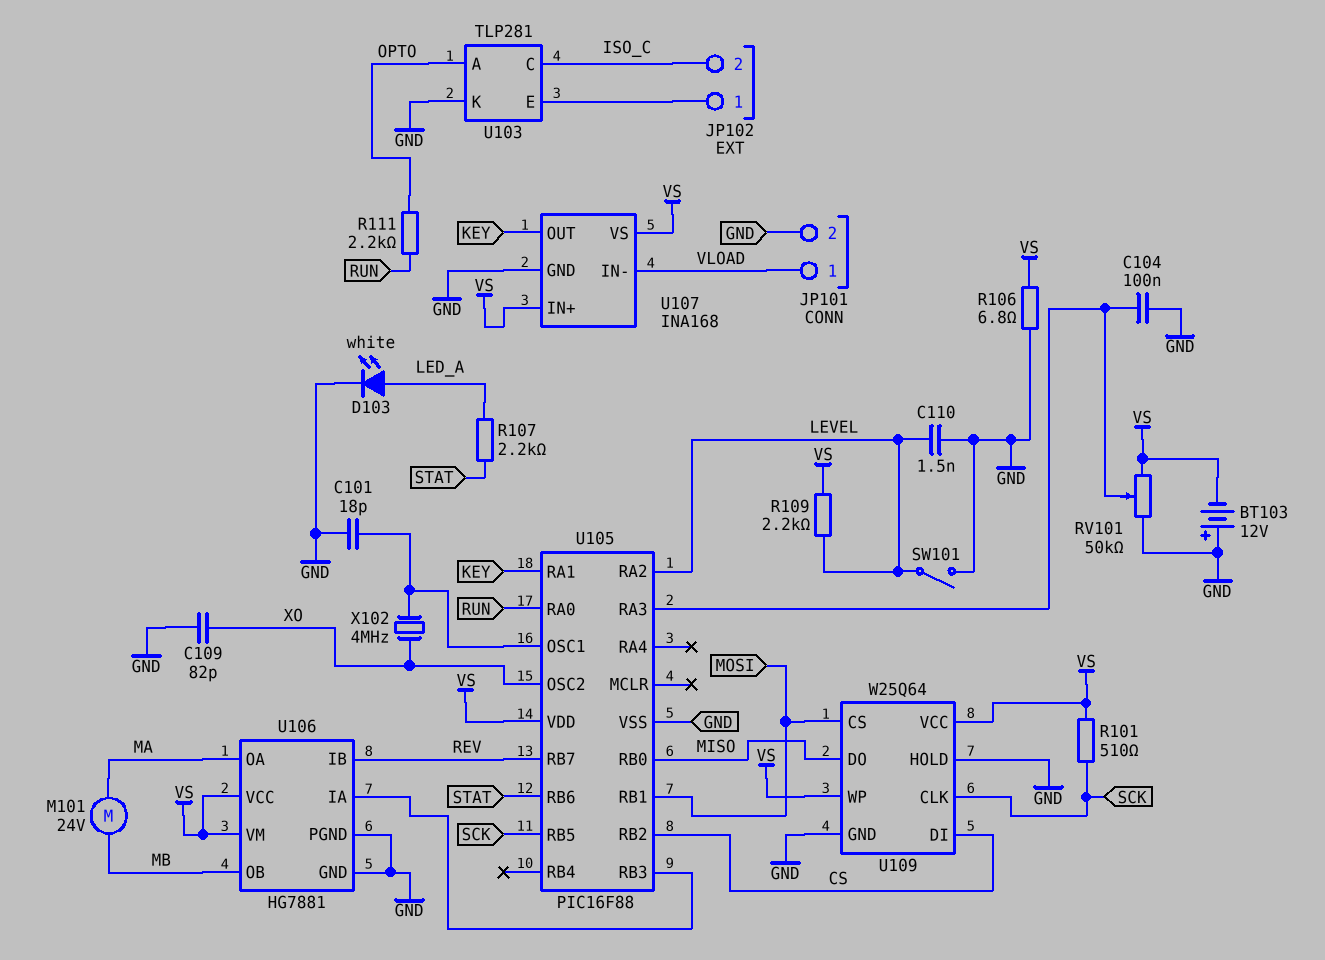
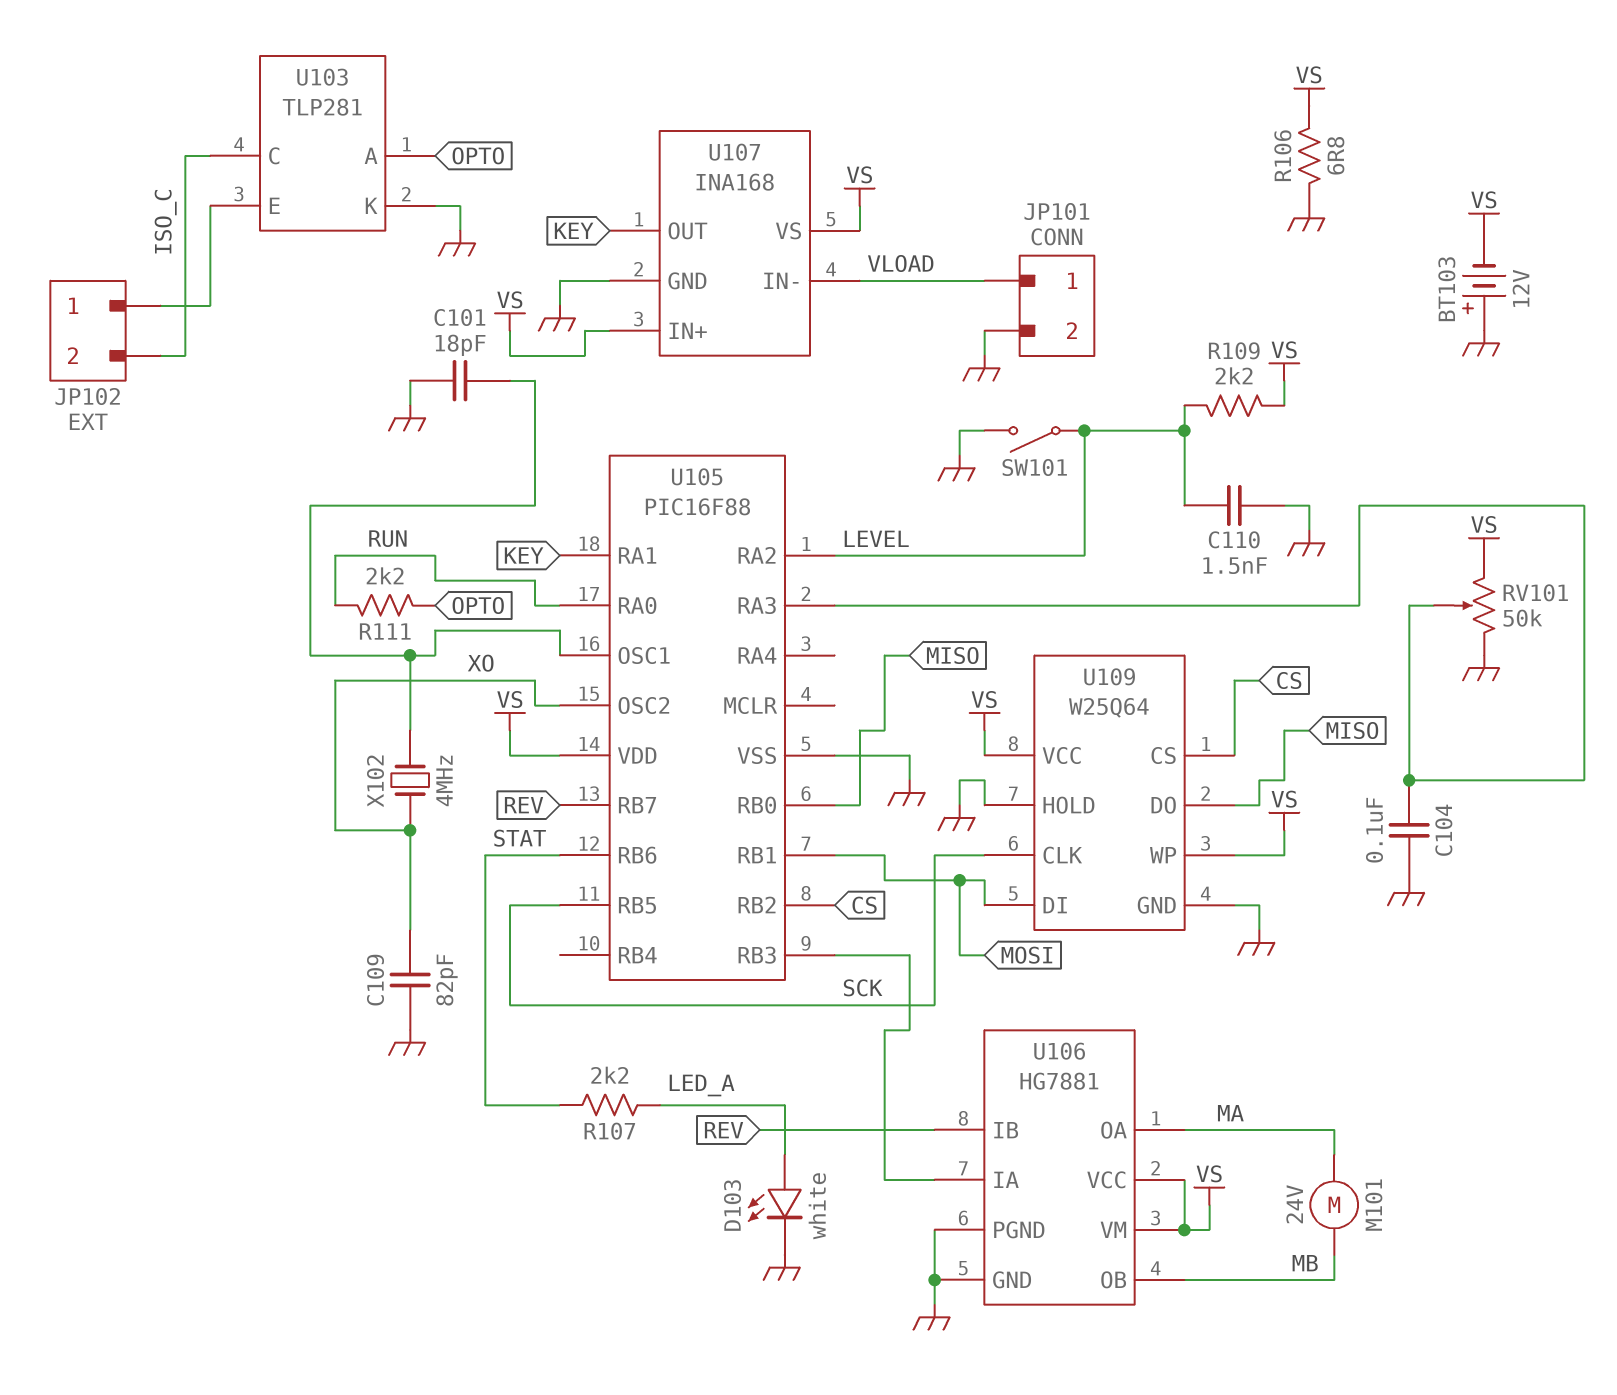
R101: 510 (SCK, VS) -> none
U109 pin CS: MOSI -> CS
U109 pin DI: CS -> MOSI

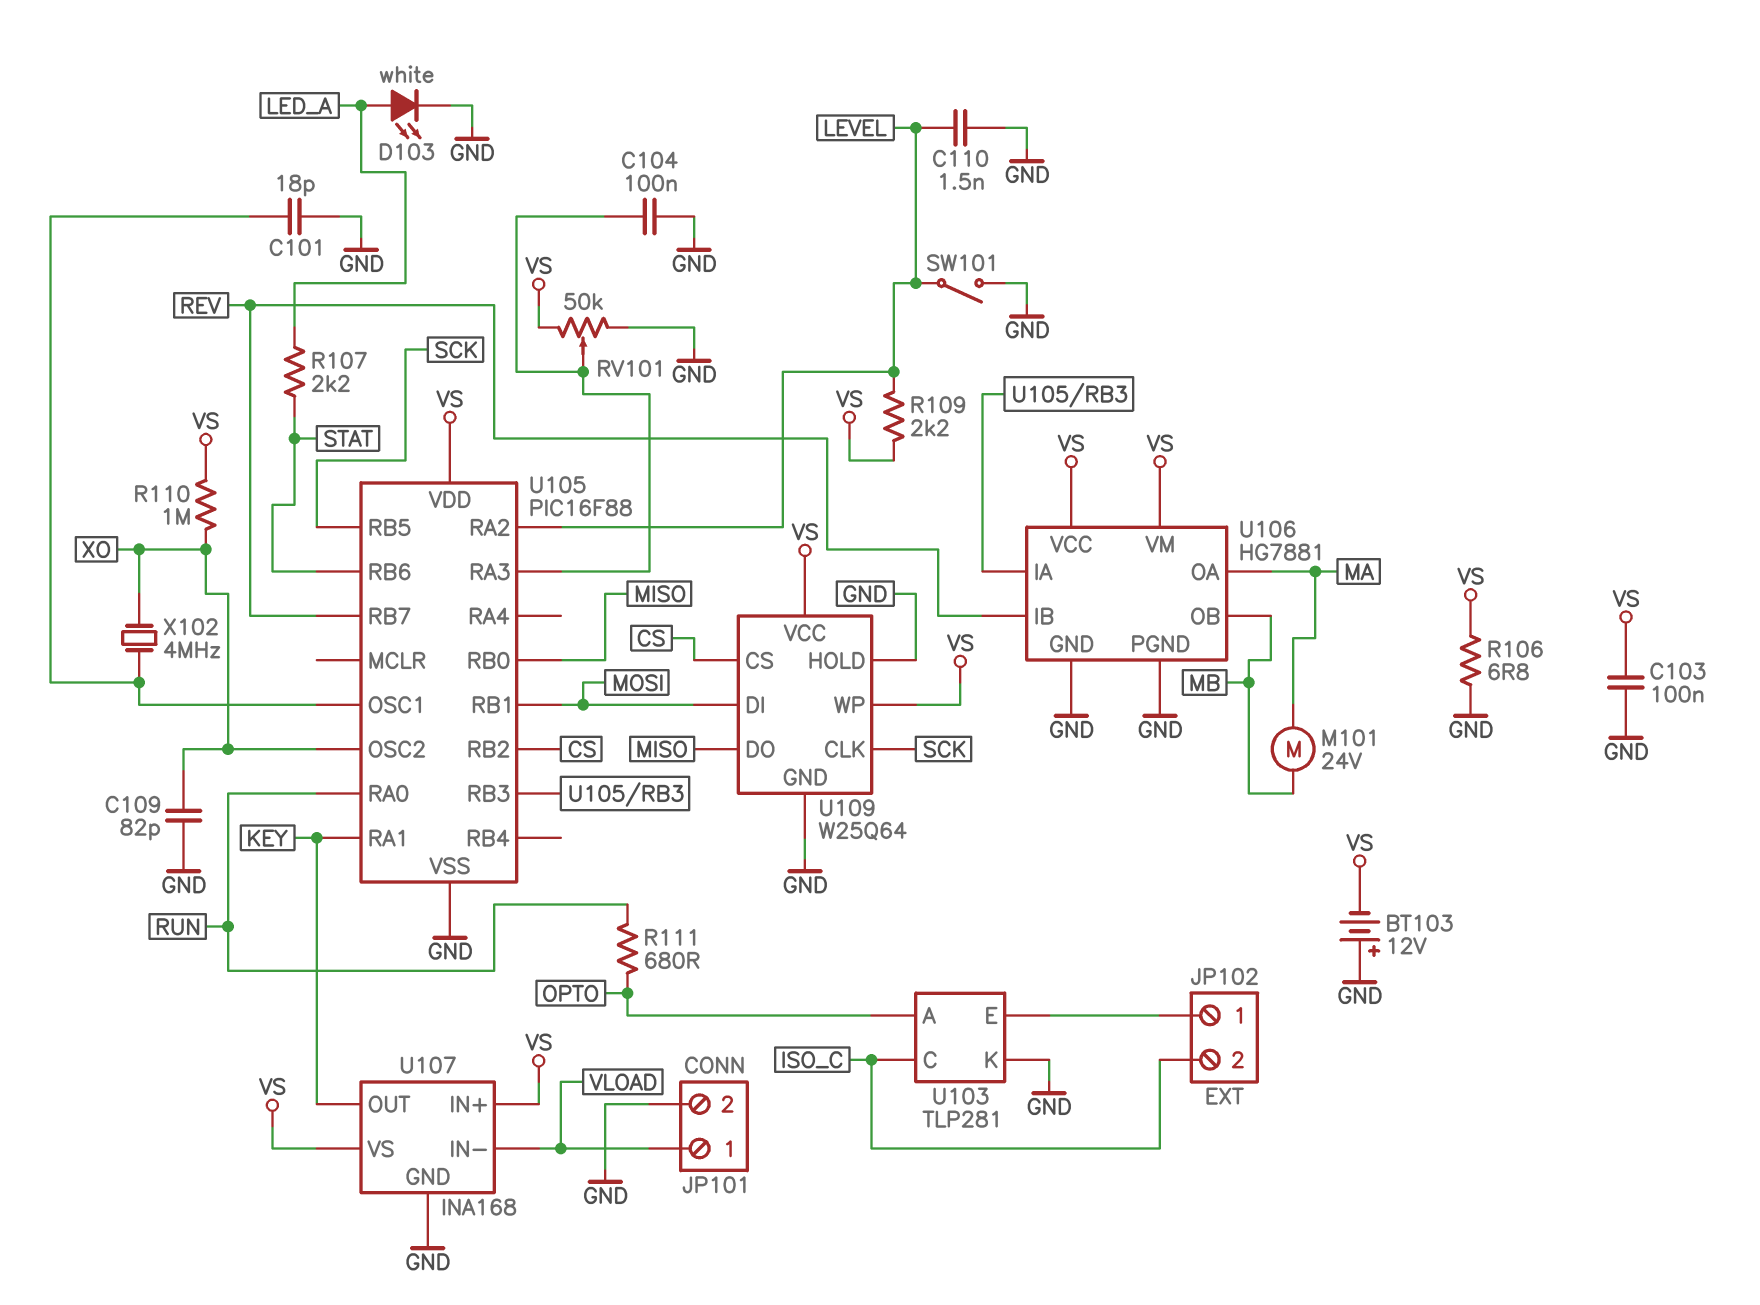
C103: none -> 100nF (GND, VS)
R110: none -> 1M (VS, XO)
R111: 2.2k (OPTO, RUN) -> 680 (OPTO, RUN)

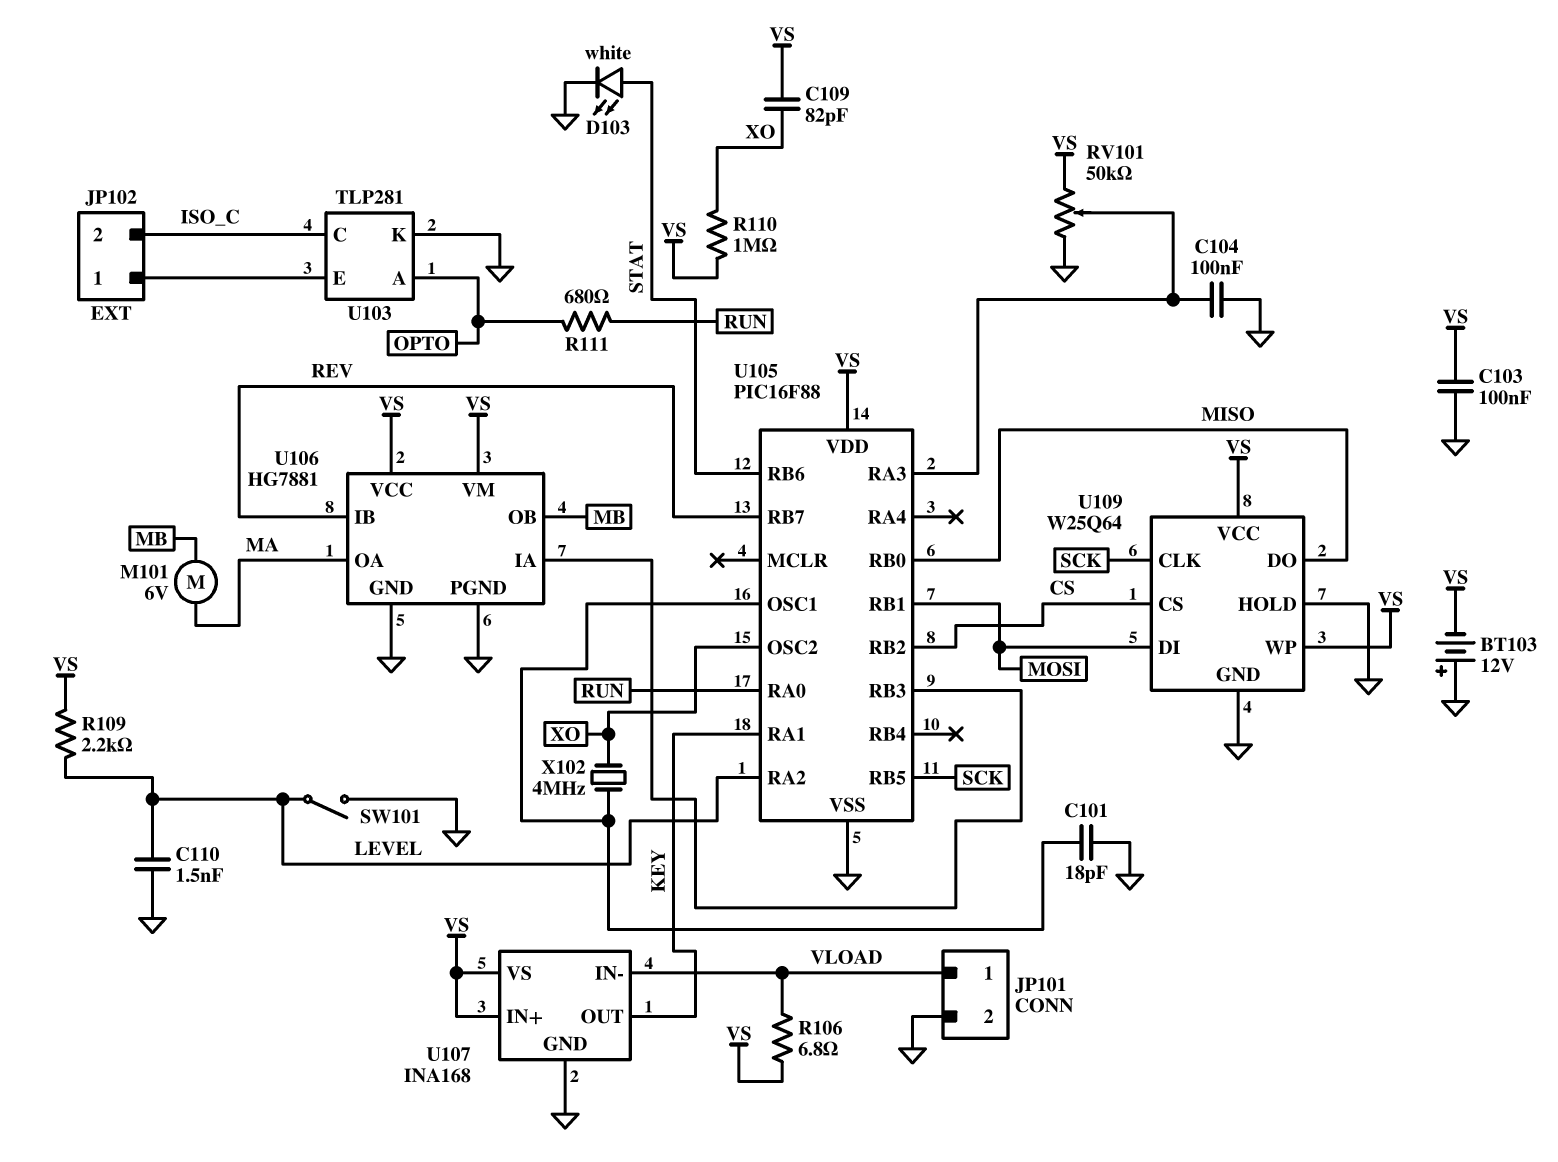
C109: 82pF (GND, XO) -> 82pF (VS, XO)
D103: LED white (A LED_A, K GND) -> LED white (A STAT, K GND)
M101: motor 24V (MA, MB) -> motor 6V (MA, MB)
R106: 6.8 (GND, VS) -> 6.8 (VLOAD, VS)
R107: 2.2k (LED_A, STAT) -> none

